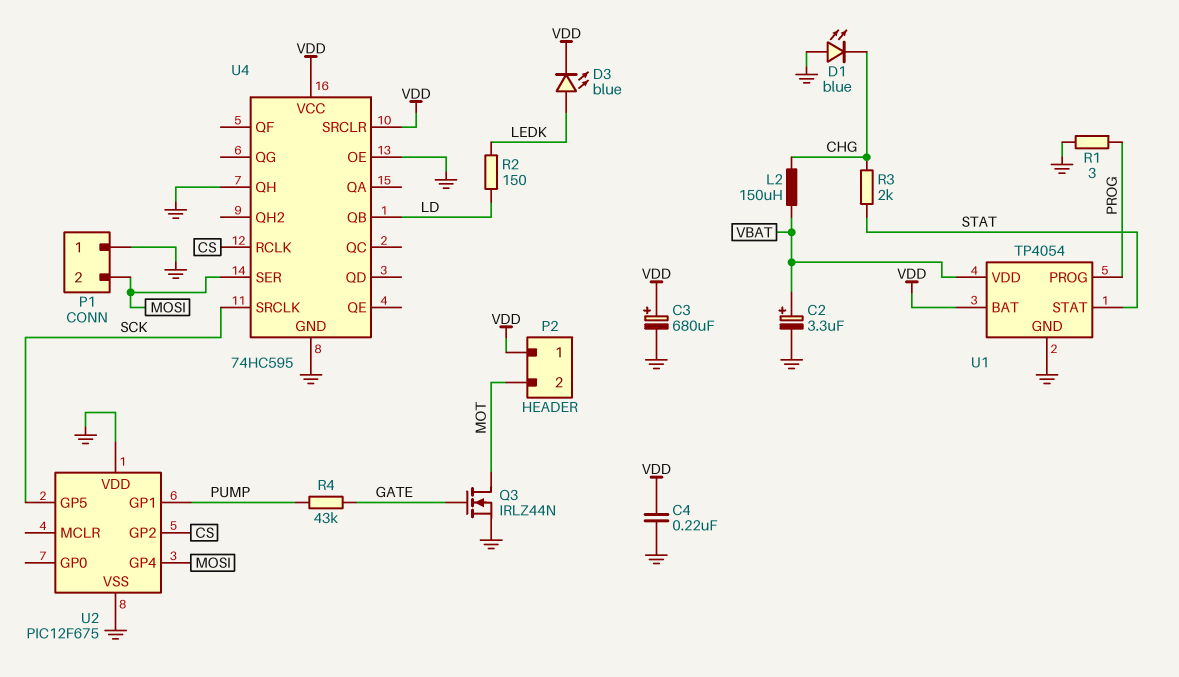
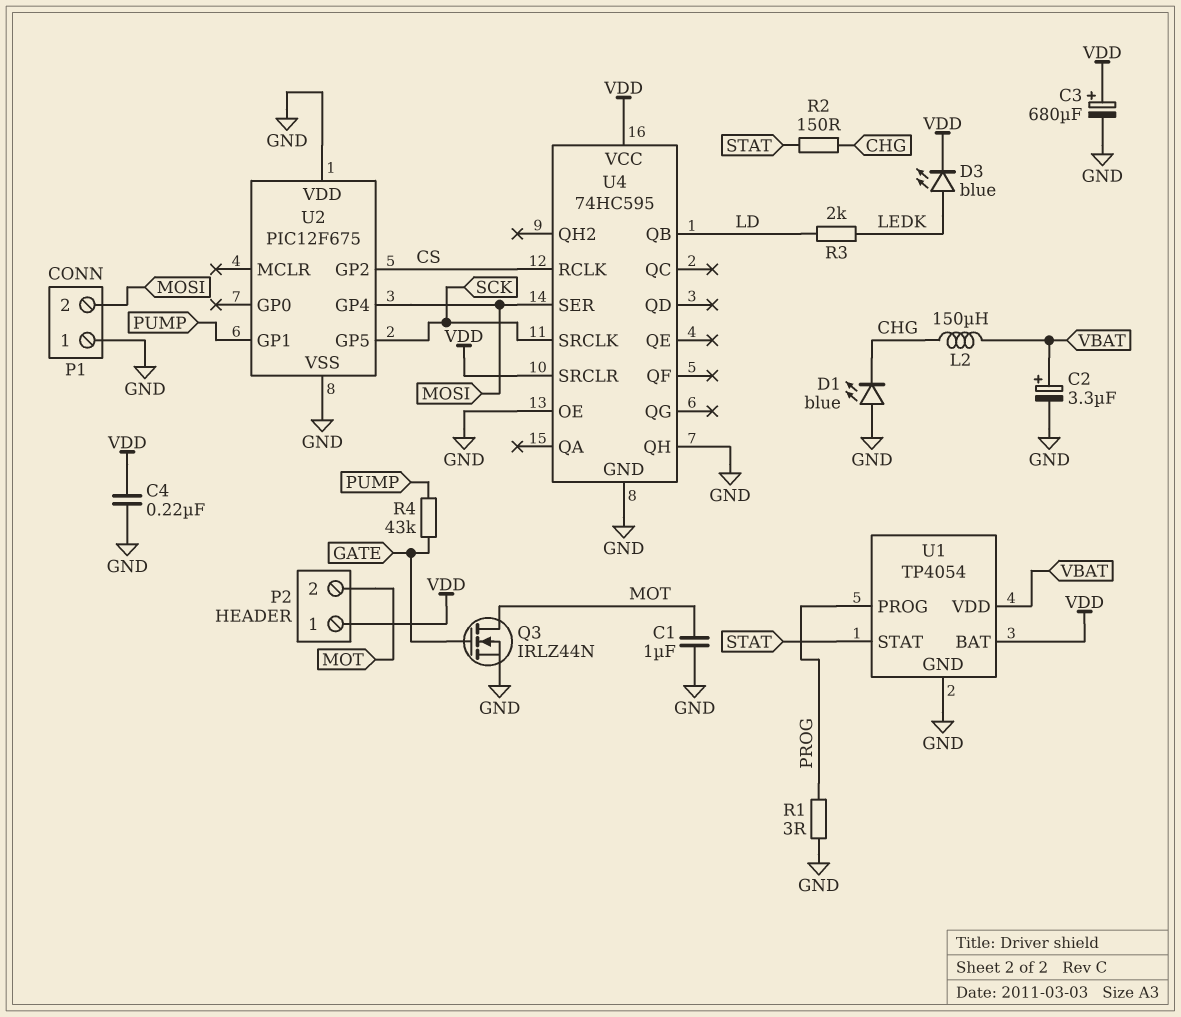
C1: none -> 1uF (GND, MOT)
R2: 150 (LD, LEDK) -> 150 (CHG, STAT)
R3: 2k (CHG, STAT) -> 2k (LD, LEDK)

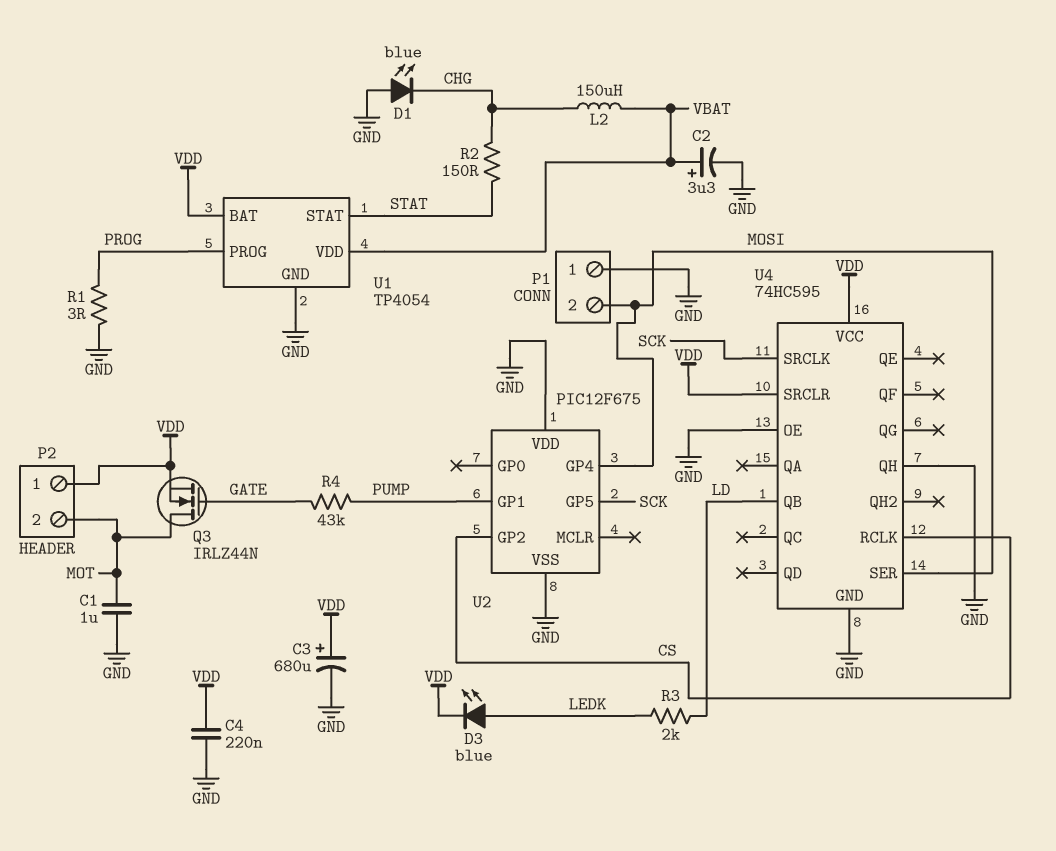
Q3: NMOS IRLZ44N (G GATE, D MOT, S GND) -> NMOS IRLZ44N (G GATE, D MOT, S VDD)

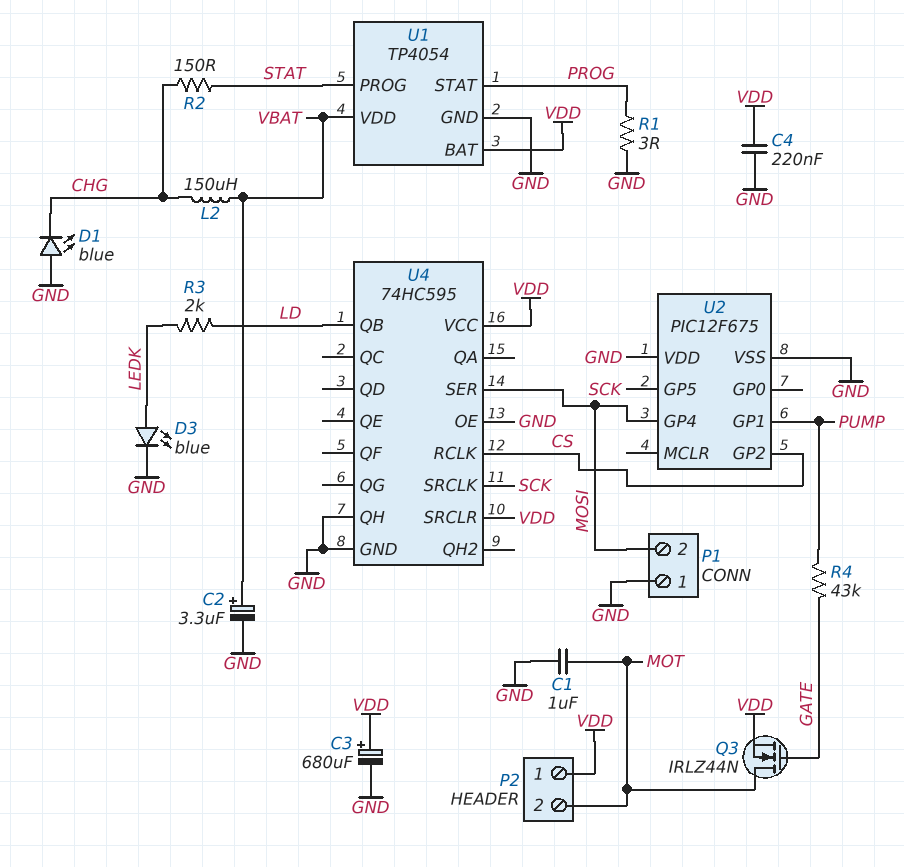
D3: LED blue (A LEDK, K VDD) -> LED blue (A LEDK, K GND)
U1 pin PROG: PROG -> STAT
U1 pin STAT: STAT -> PROG

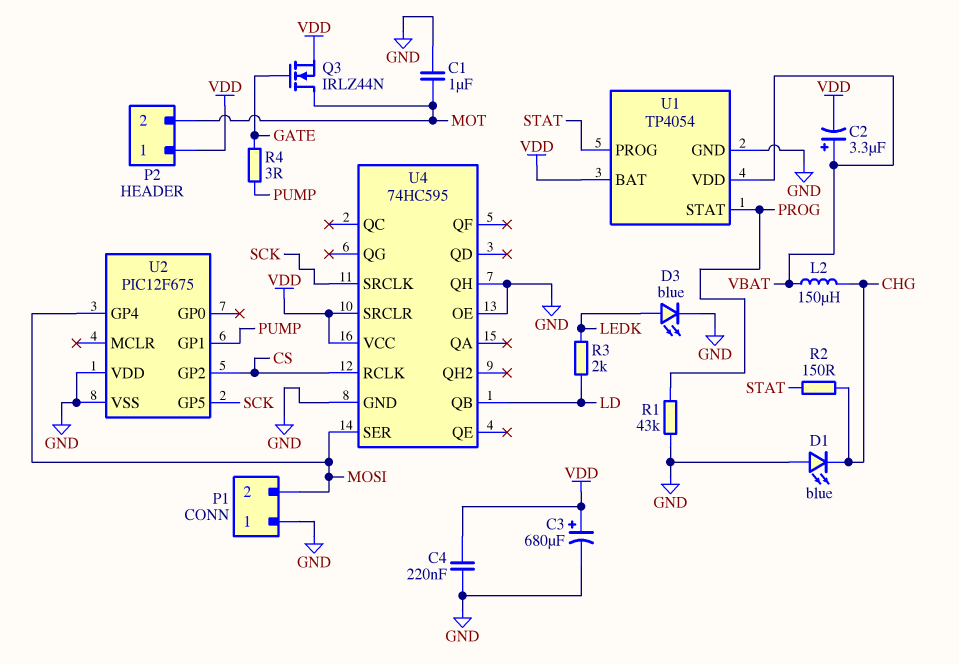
C2: 3.3uF (plus VBAT, minus GND) -> 3.3uF (plus VBAT, minus VDD)
R1: 3 (GND, PROG) -> 43k (GND, PROG)
R4: 43k (GATE, PUMP) -> 3 (GATE, PUMP)

